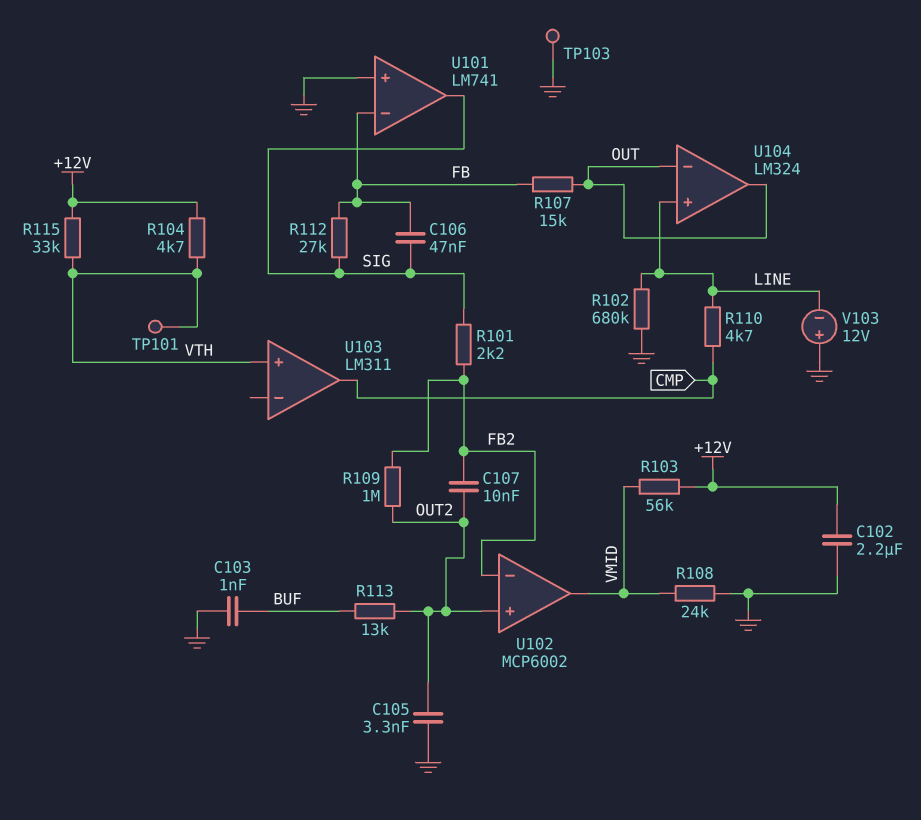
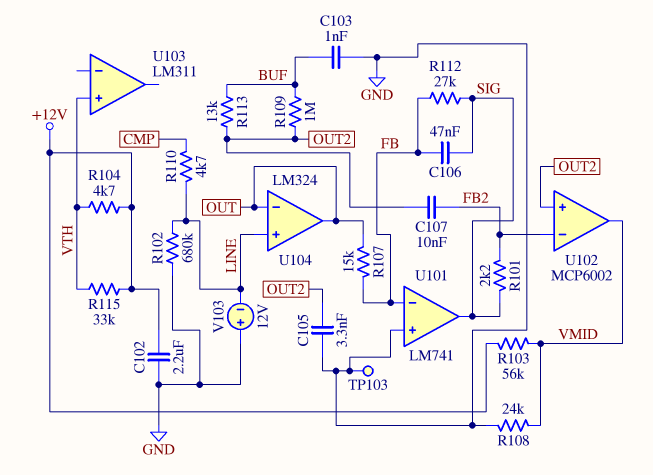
R109: 1M (FB2, OUT2) -> 1M (BUF, OUT2)
TP101: test point (VTH) -> none
U103 pin out: CMP -> none

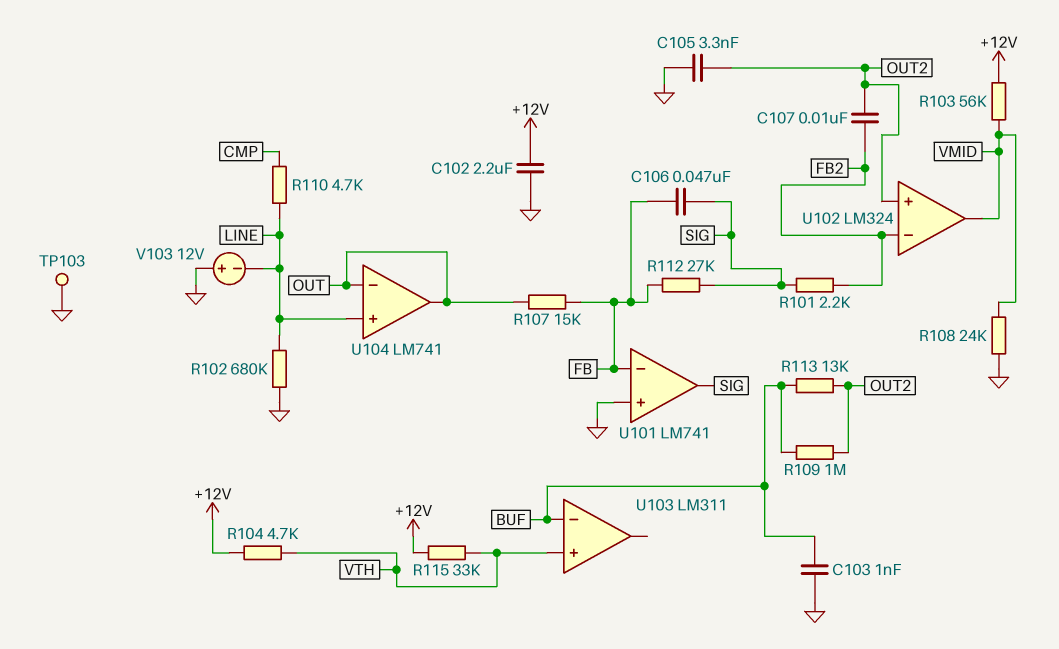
U102: MCP6002 -> LM324
U103 pin in-: none -> BUF
U104: LM324 -> LM741

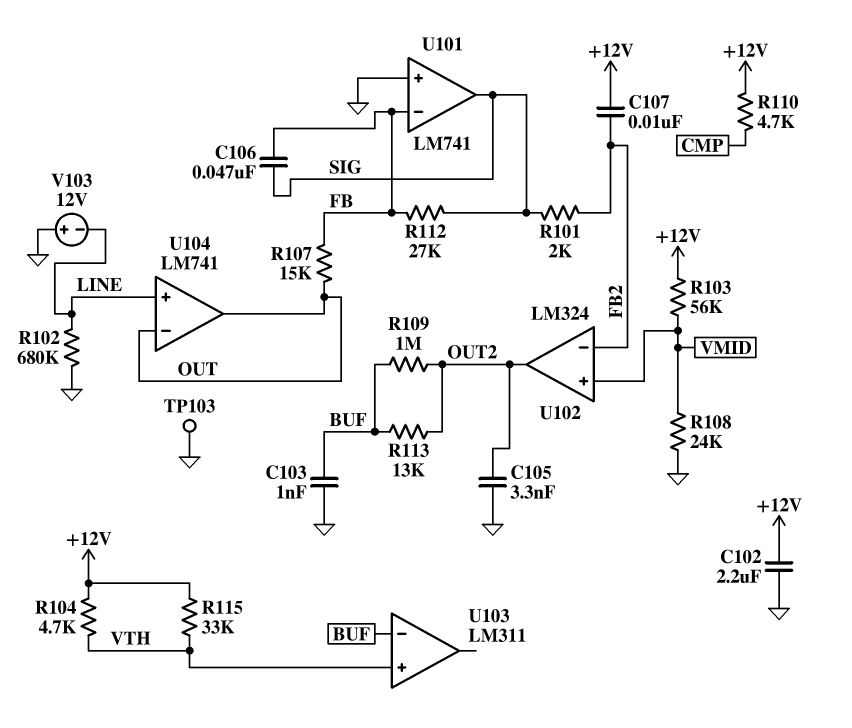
C107: 10nF (FB2, OUT2) -> 10nF (+12V, FB2)
R101: 2.2k (FB2, SIG) -> 2k (FB2, SIG)
R110: 4.7k (CMP, LINE) -> 4.7k (+12V, CMP)
U102 pin in+: OUT2 -> VMID
U102 pin out: VMID -> OUT2

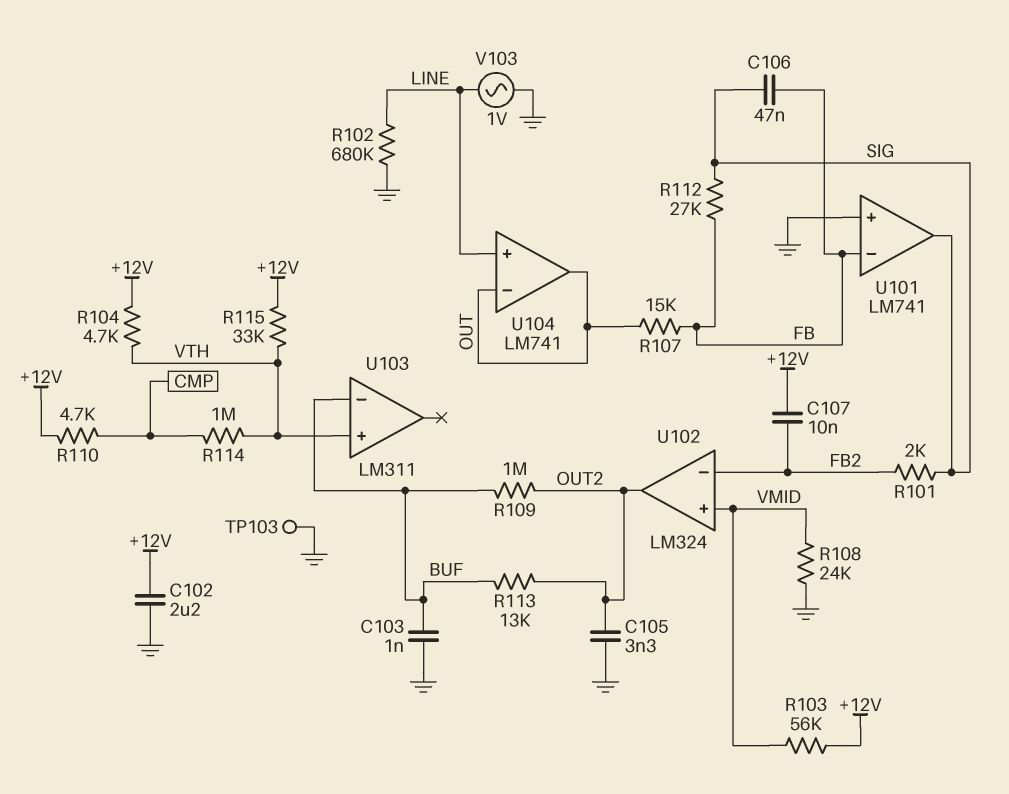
R114: none -> 1M (CMP, VTH)
V103: 12V (plus GND, minus LINE) -> AC 1V (GND, LINE)

